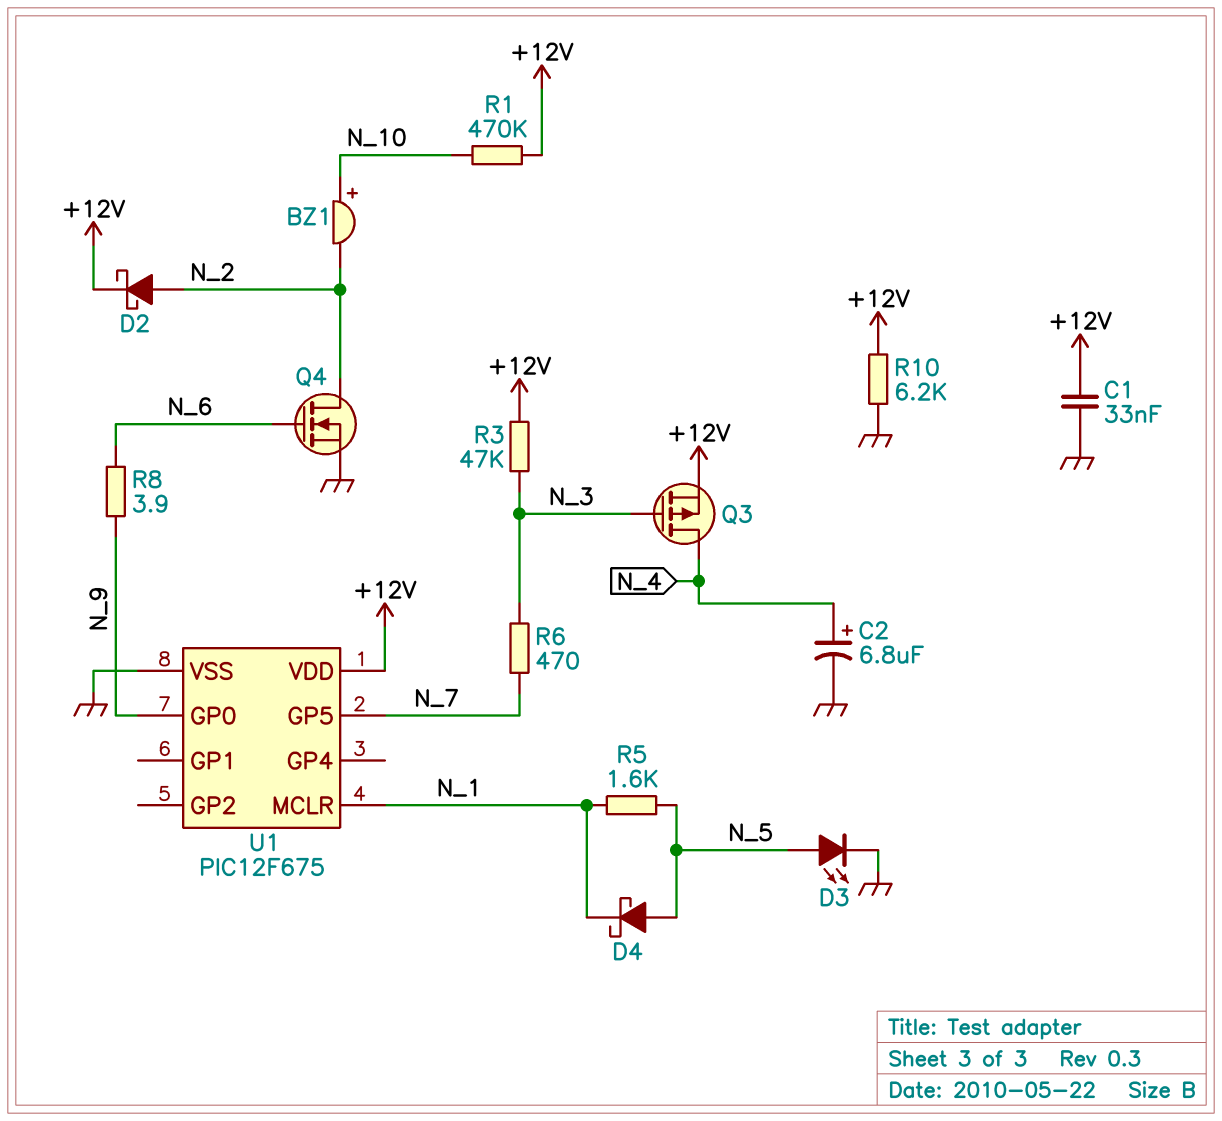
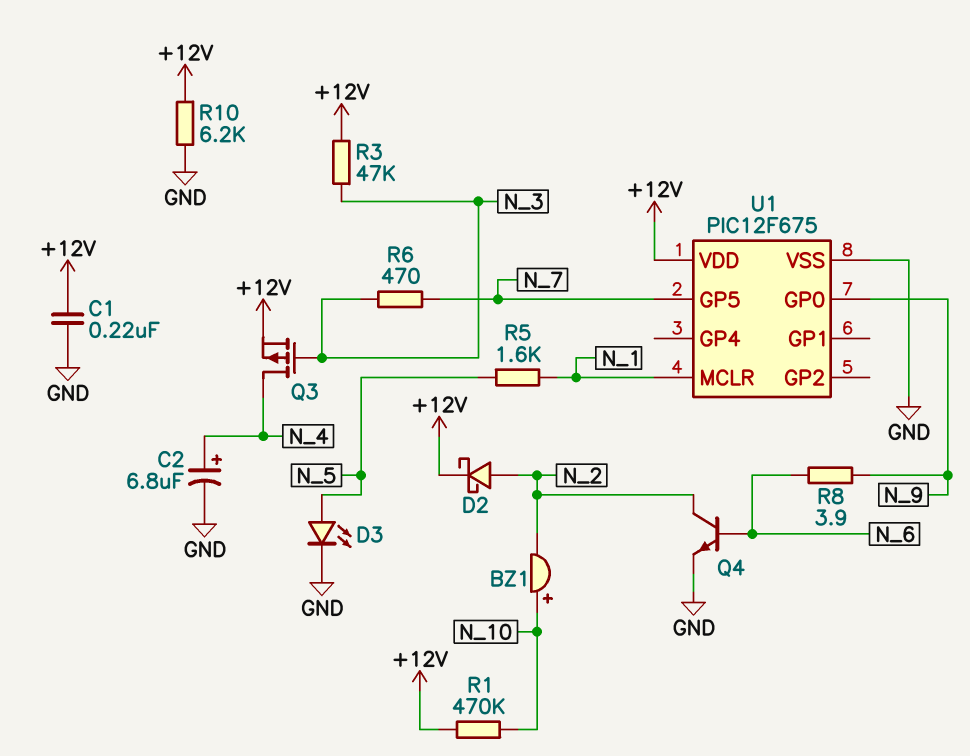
C1: 33nF (+12V, GND) -> 220nF (+12V, GND)
D4: schottky (A N_5, K N_1) -> none
Q4: NMOS (G N_6, D N_2, S GND) -> NPN (B N_6, C N_2, E GND)

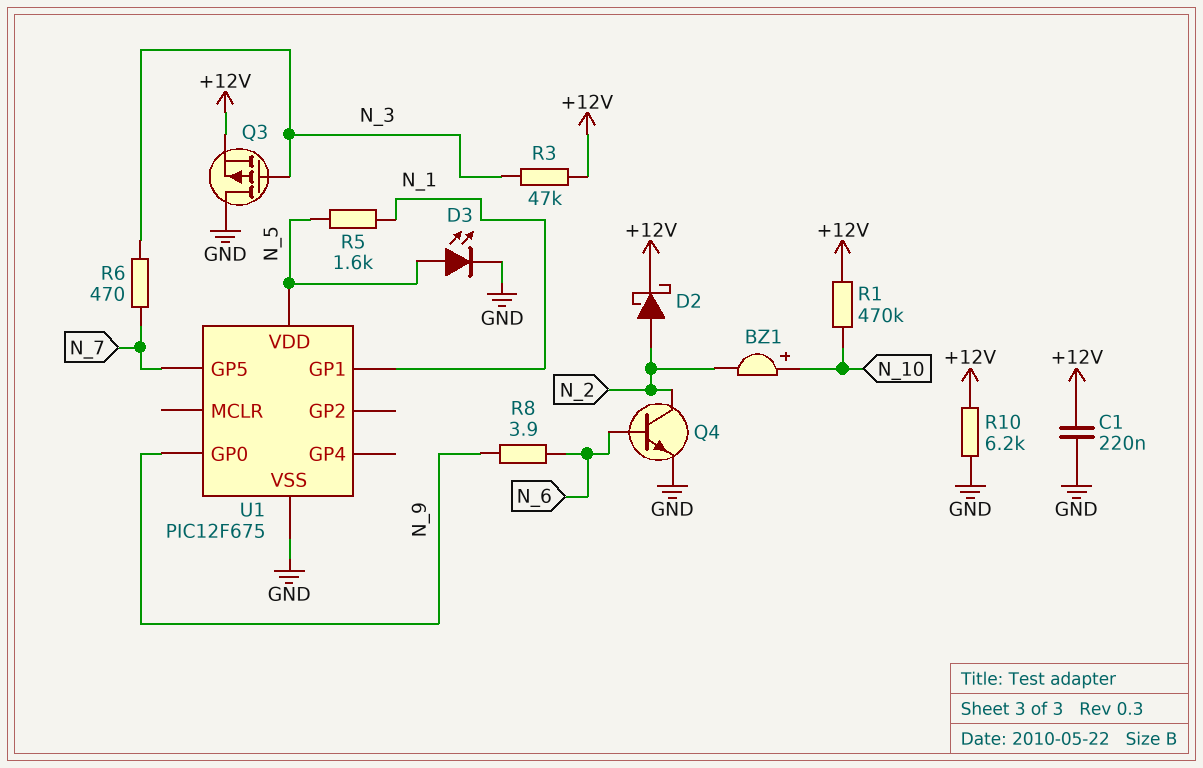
C2: 6.8uF (plus N_4, minus GND) -> none
Q3: PMOS (G N_3, D N_4, S +12V) -> PMOS (G N_3, D GND, S +12V)
U1 pin GP1: none -> N_1
U1 pin MCLR: N_1 -> none
U1 pin VDD: +12V -> N_5

